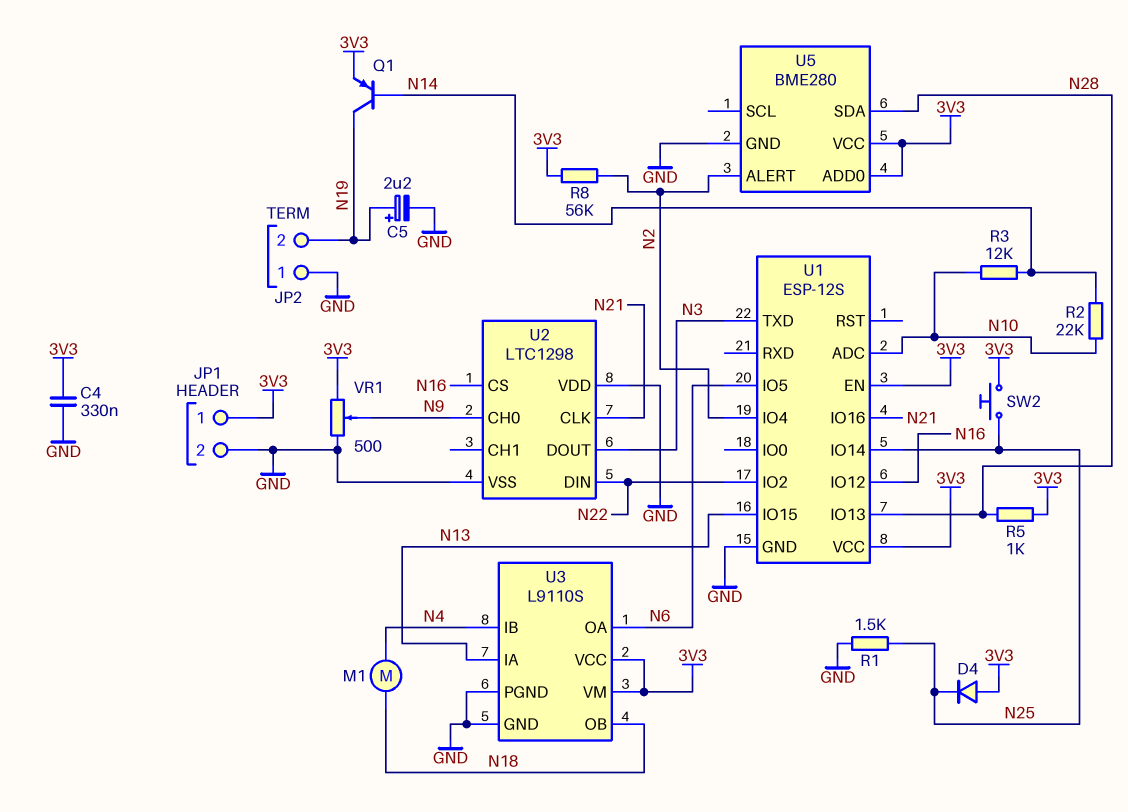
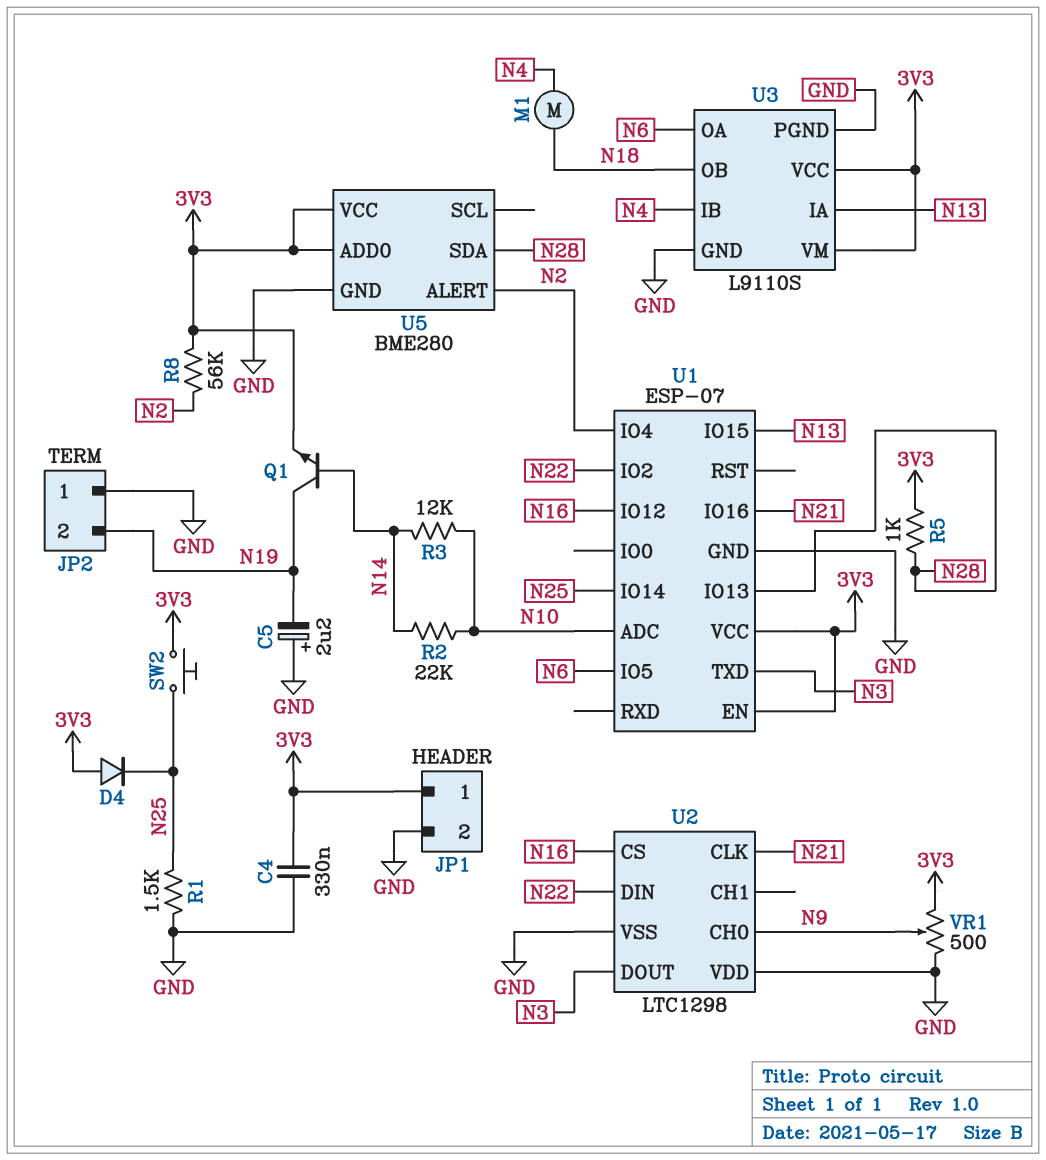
C5: 2.2uF (plus N19, minus GND) -> 2.2uF (plus GND, minus N19)
Q1: PNP (B N14, C N19, E 3V3) -> NPN (B N14, C N19, E 3V3)
U1: ESP-12S -> ESP-07

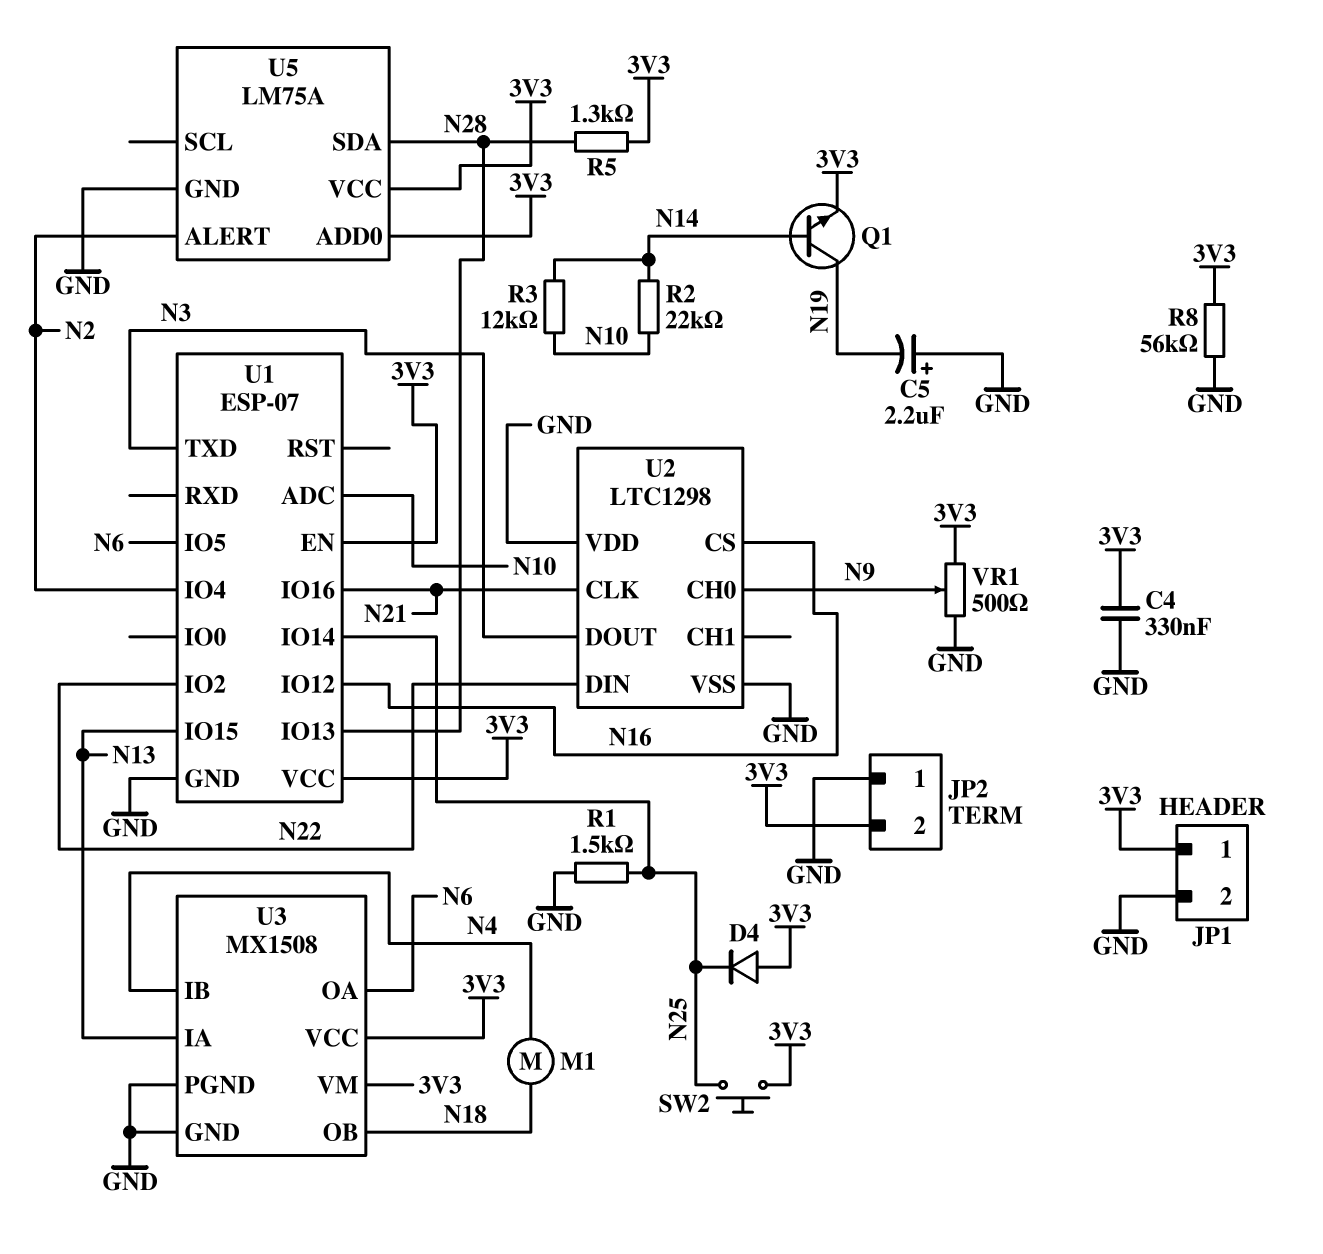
JP2 pin 2: N19 -> 3V3
R5: 1k (3V3, N28) -> 1.3k (3V3, N28)
R8: 56k (3V3, N2) -> 56k (3V3, GND)
U3: L9110S -> MX1508
U5: BME280 -> LM75A

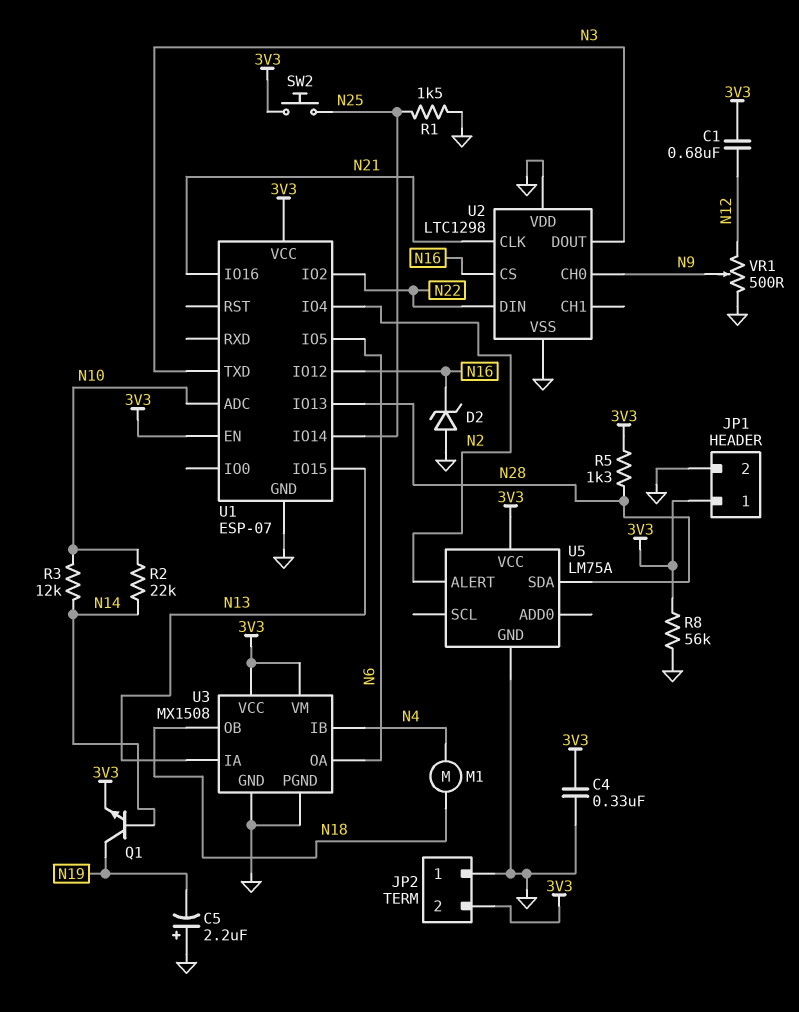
C1: none -> 680nF (3V3, N12)
D2: none -> zener (A GND, K N16)
D4: diode (A 3V3, K N25) -> none
U5 pin ADD0: 3V3 -> none
VR1: 500 (3V3, GND, wiper N9) -> 500 (GND, N12, wiper N9)

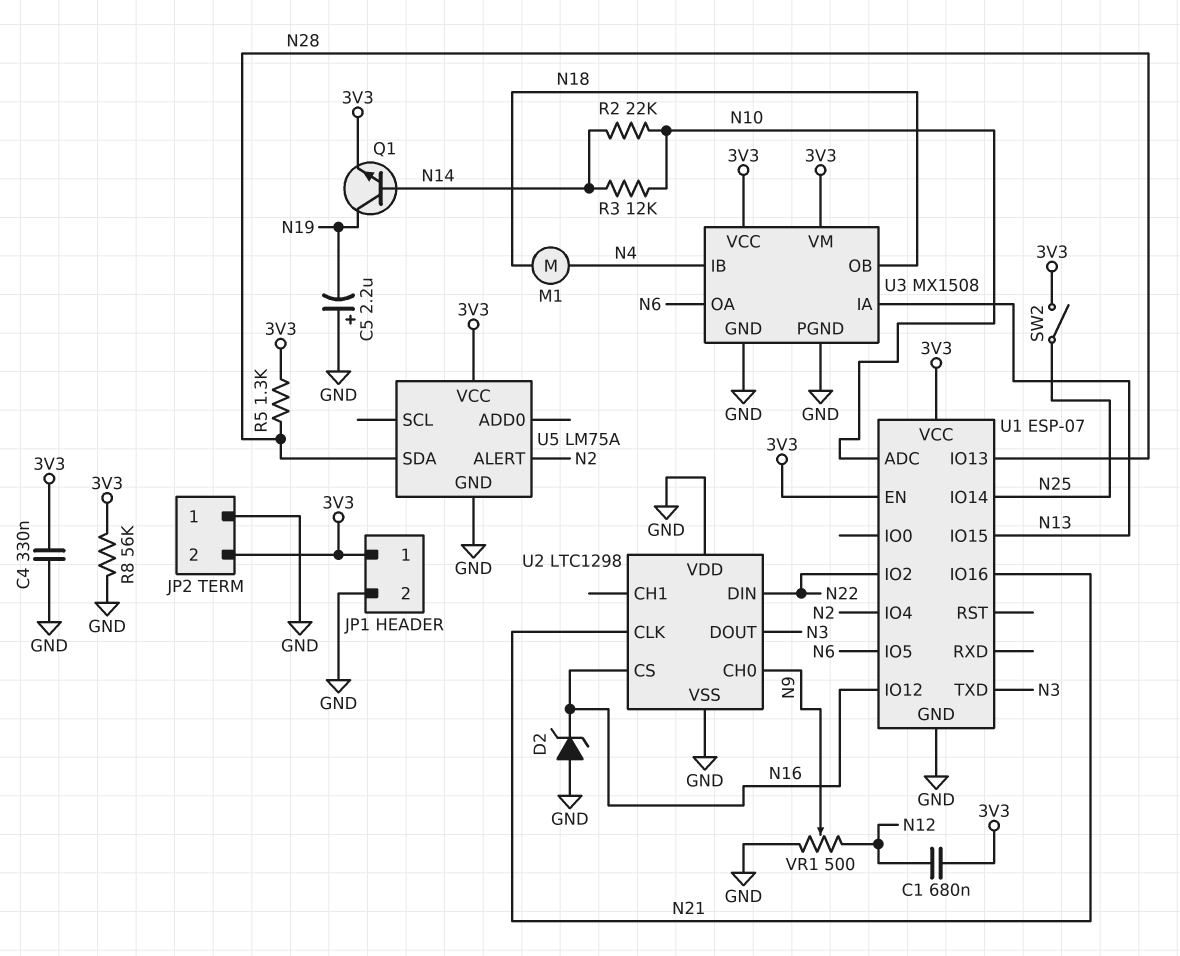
R1: 1.5k (GND, N25) -> none
SW2: button (3V3, N25) -> switch (3V3, N25)

